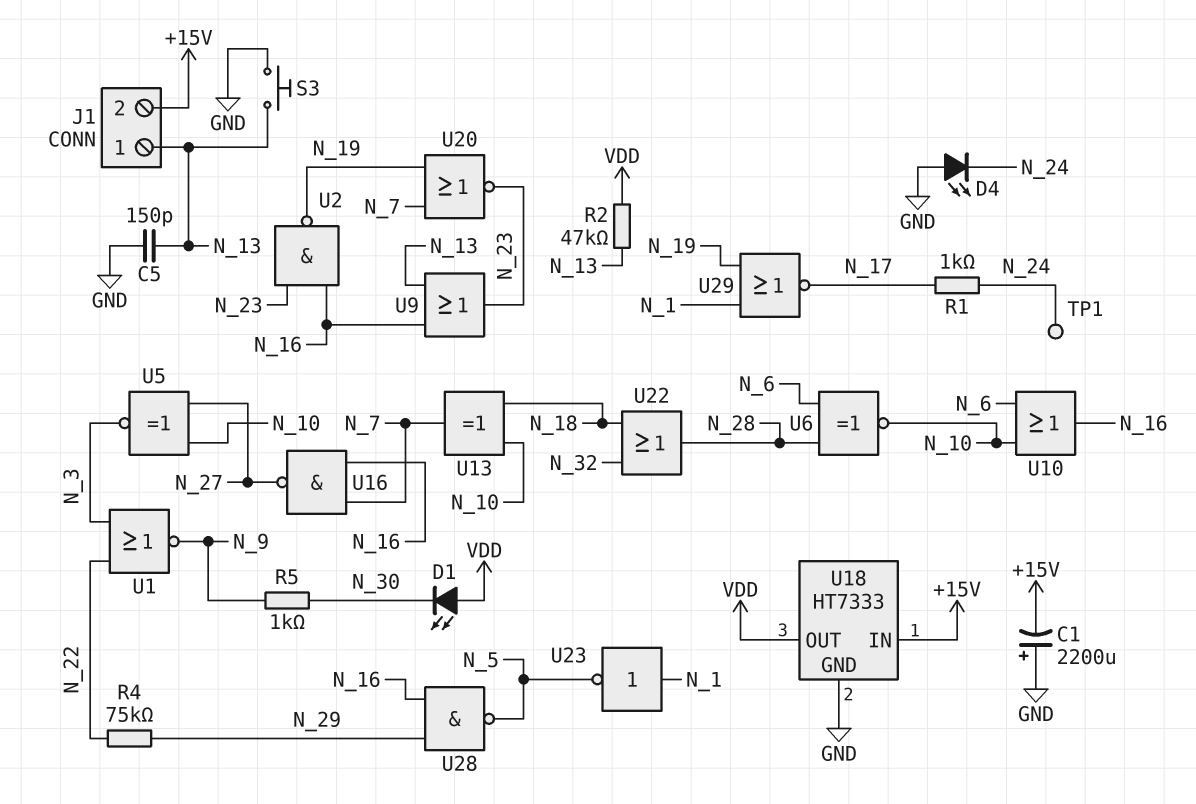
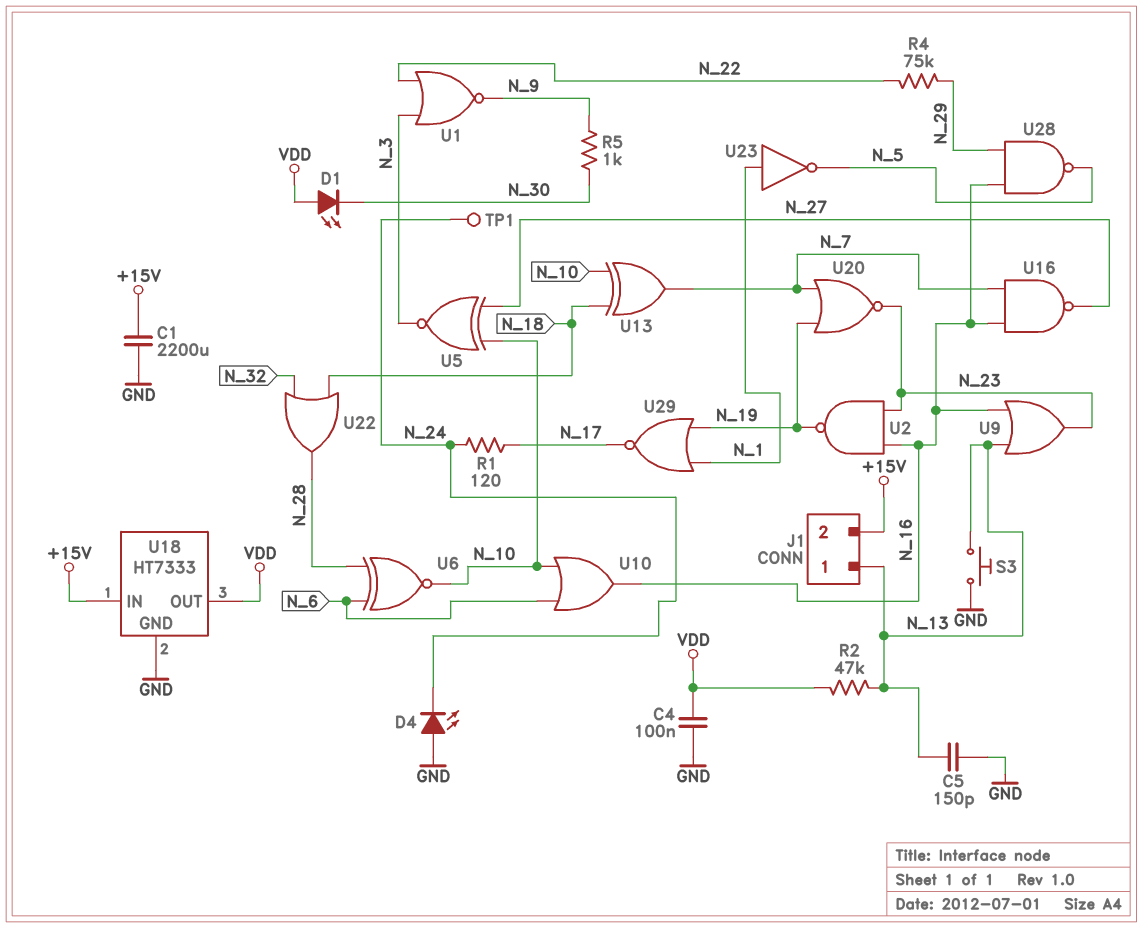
C1: 2200uF (plus GND, minus +15V) -> 2200uF (+15V, GND)
C4: none -> 100nF (GND, VDD)
R1: 1k (N_17, N_24) -> 120 (N_17, N_24)

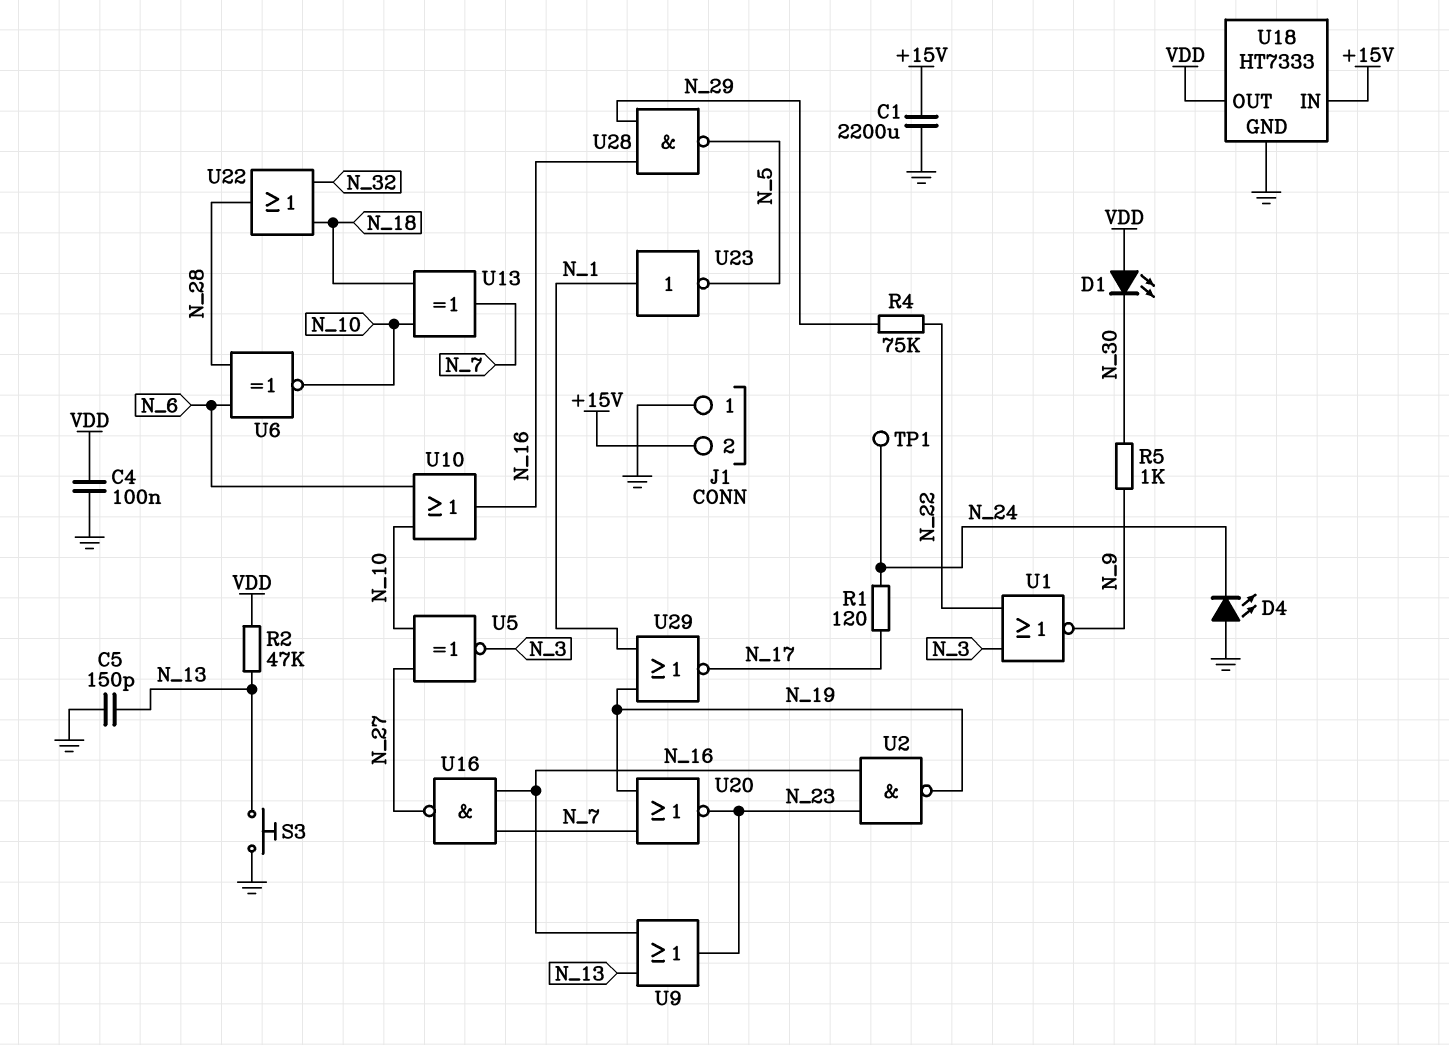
J1 pin 1: N_13 -> GND

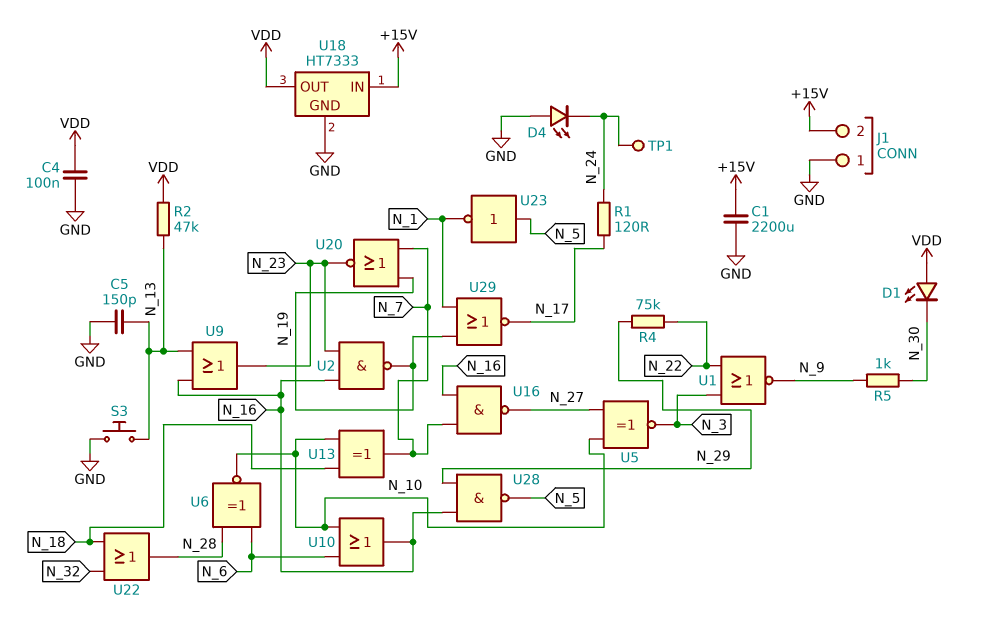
U23: NOT (in N_1, out N_5) -> NOT (in N_5, out N_1)

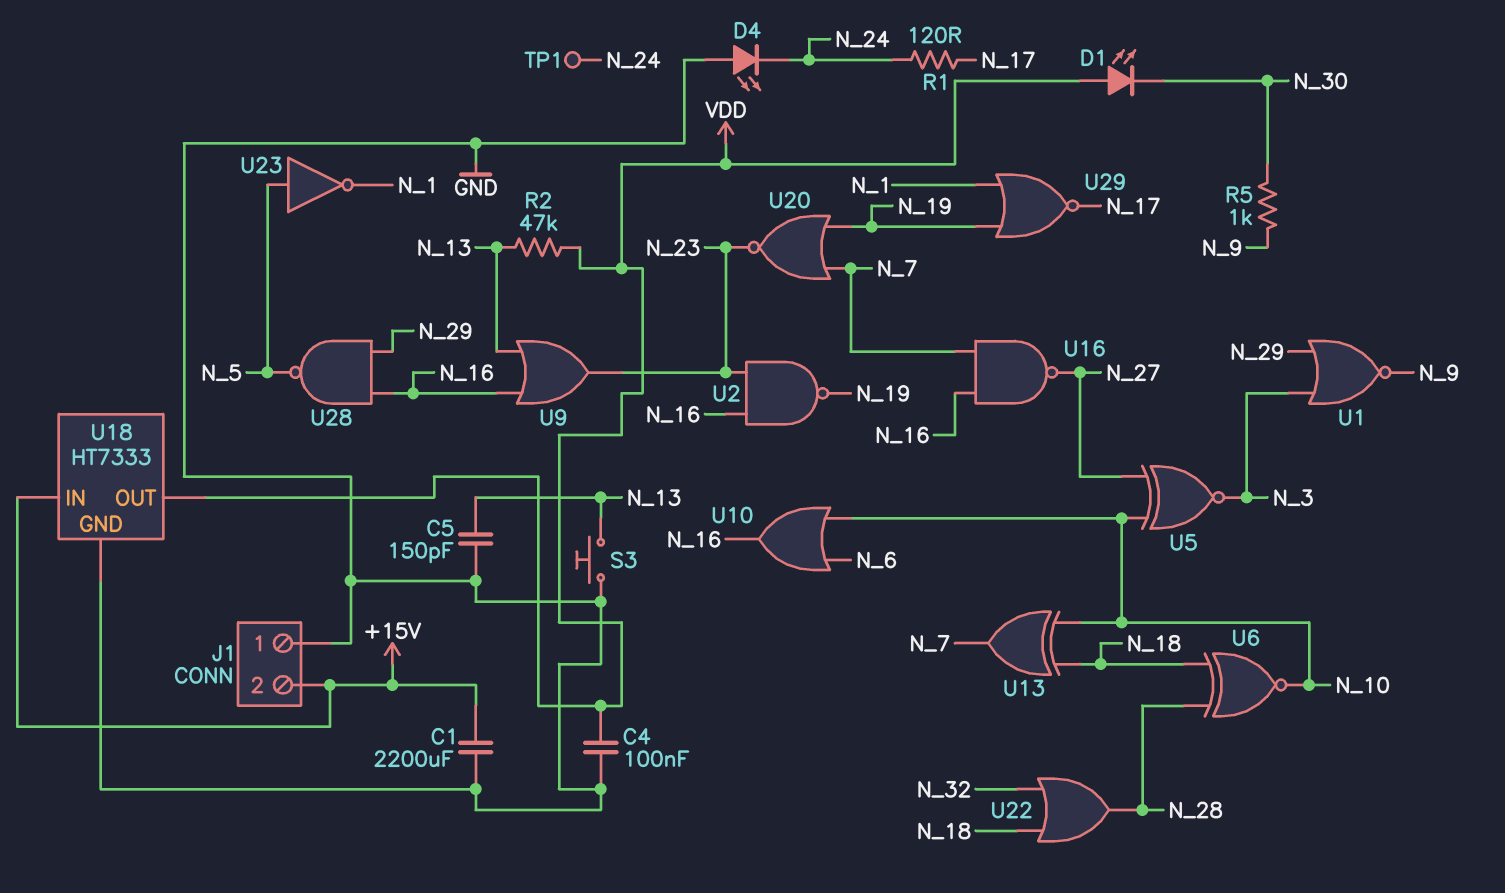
R4: 75k (N_22, N_29) -> none
U1: NOR (in N_3, in N_22, out N_9) -> NOR (in N_3, in N_29, out N_9)
U6: XNOR (in N_6, in N_28, out N_10) -> XNOR (in N_18, in N_28, out N_10)

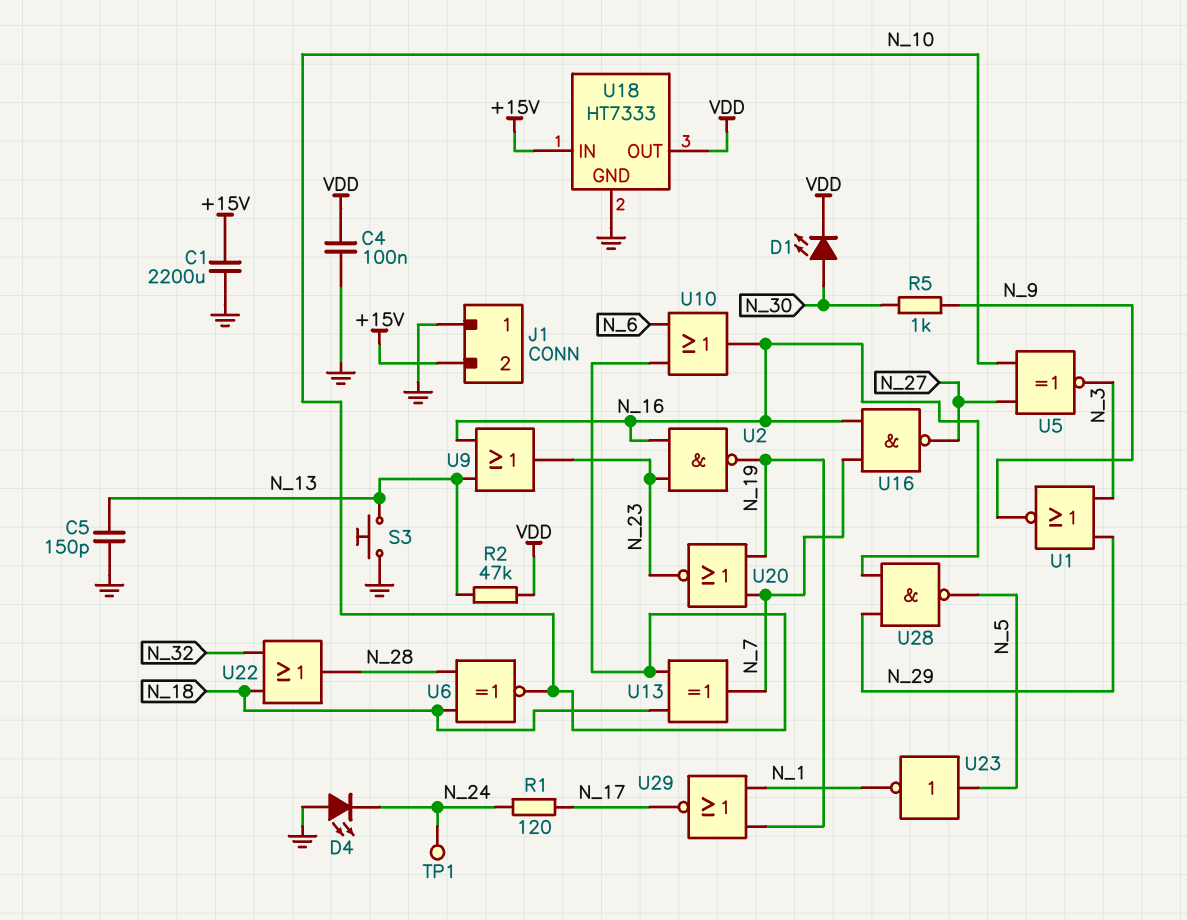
D1: LED (A VDD, K N_30) -> LED (A N_30, K VDD)

